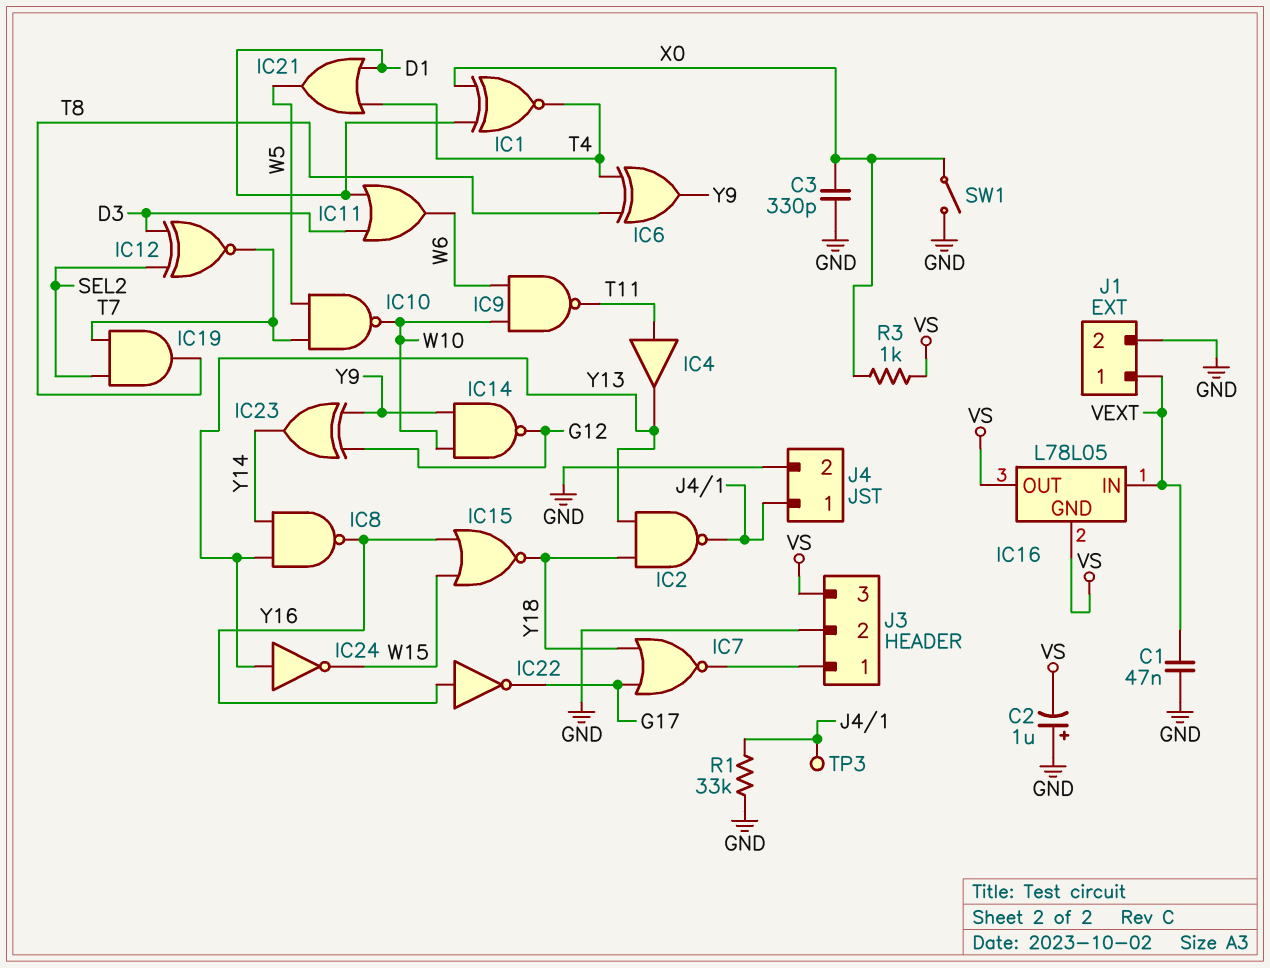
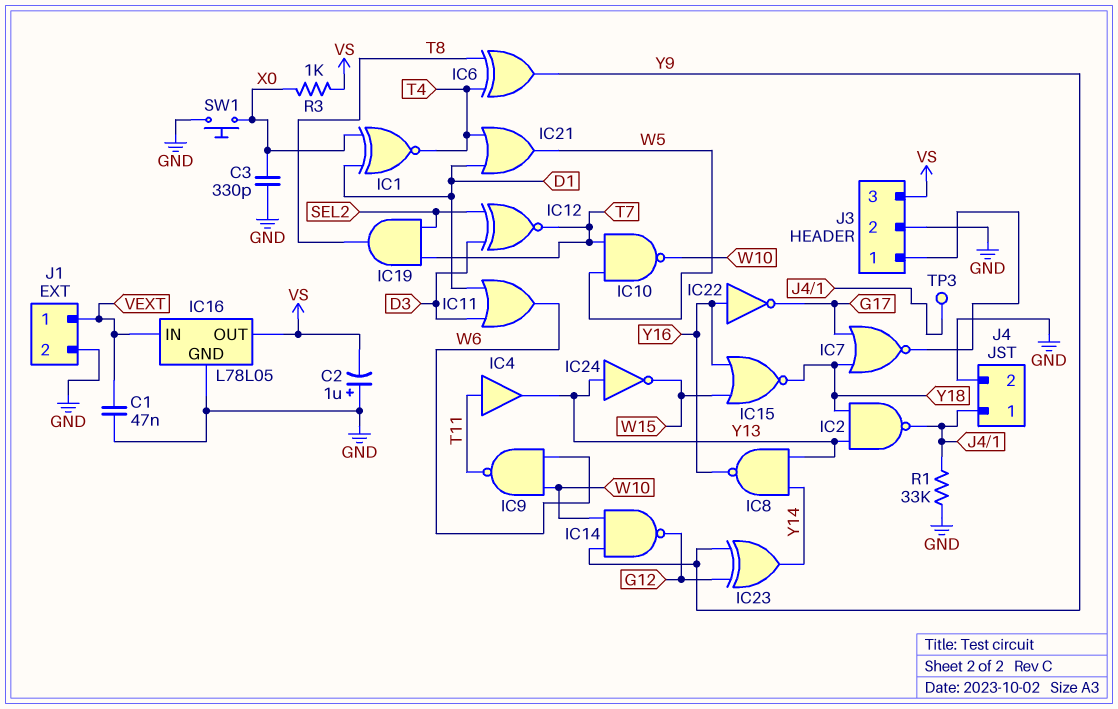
IC16 pin GND: VS -> GND
SW1: switch (GND, X0) -> button (GND, X0)

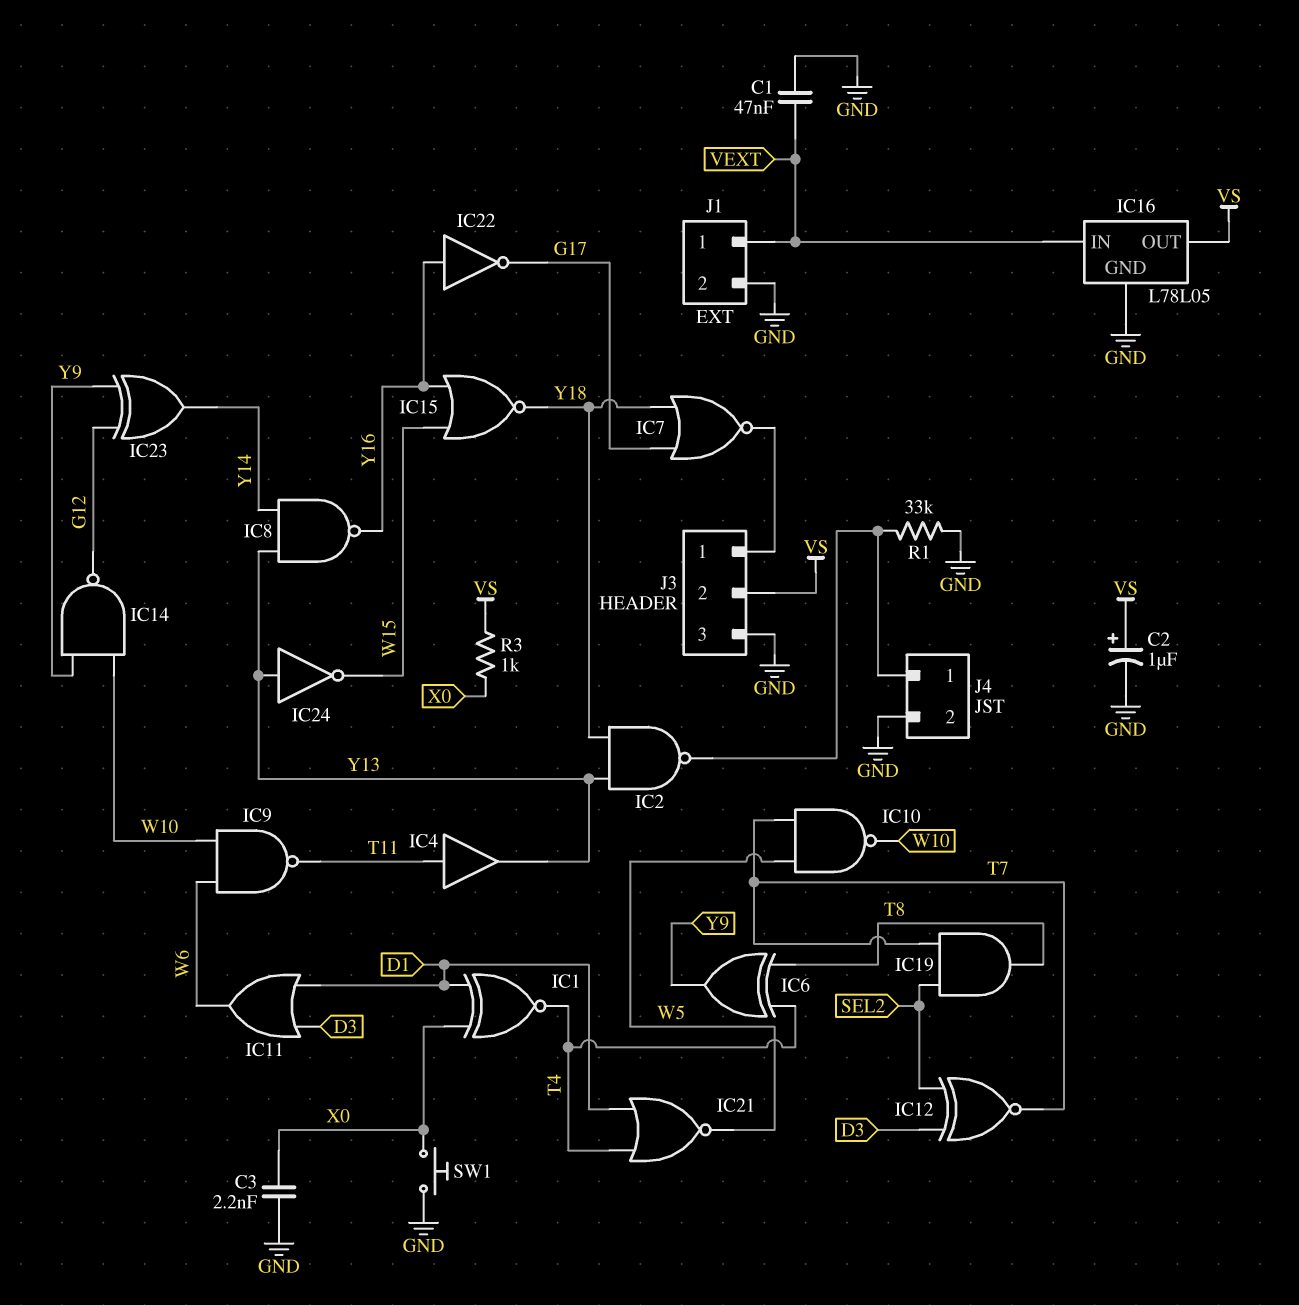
C2: 1uF (plus GND, minus VS) -> 1uF (plus VS, minus GND)
C3: 330pF (GND, X0) -> 2.2nF (GND, X0)
IC21: OR (in D1, in T4, out W5) -> NOR (in D1, in T4, out W5)
J3 pin 2: GND -> VS
J3 pin 3: VS -> GND
TP3: test point (J4/1) -> none

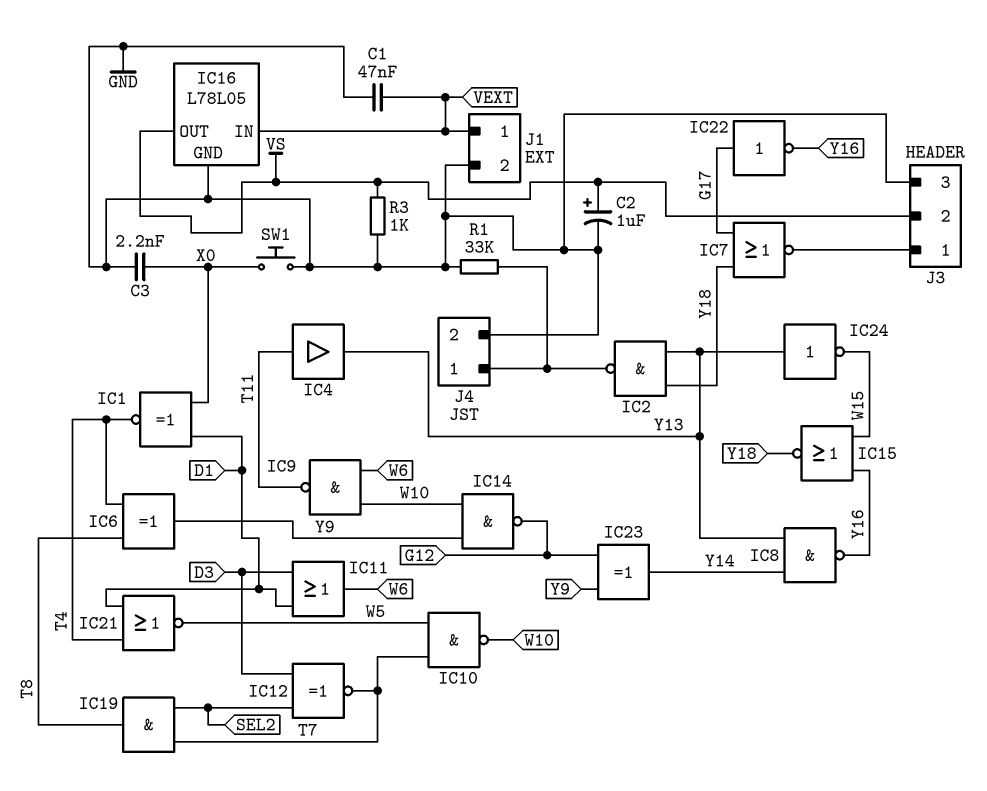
IC22: NOT (in Y16, out G17) -> NOT (in G17, out Y16)
R3: 1k (VS, X0) -> 1k (GND, VS)

